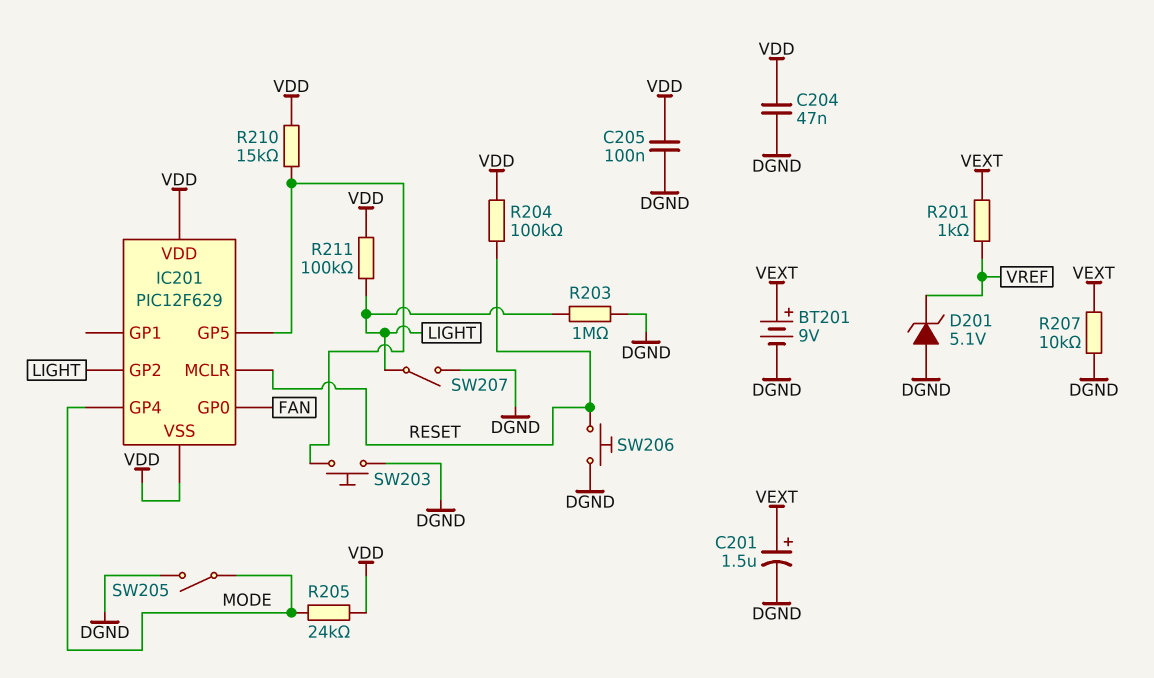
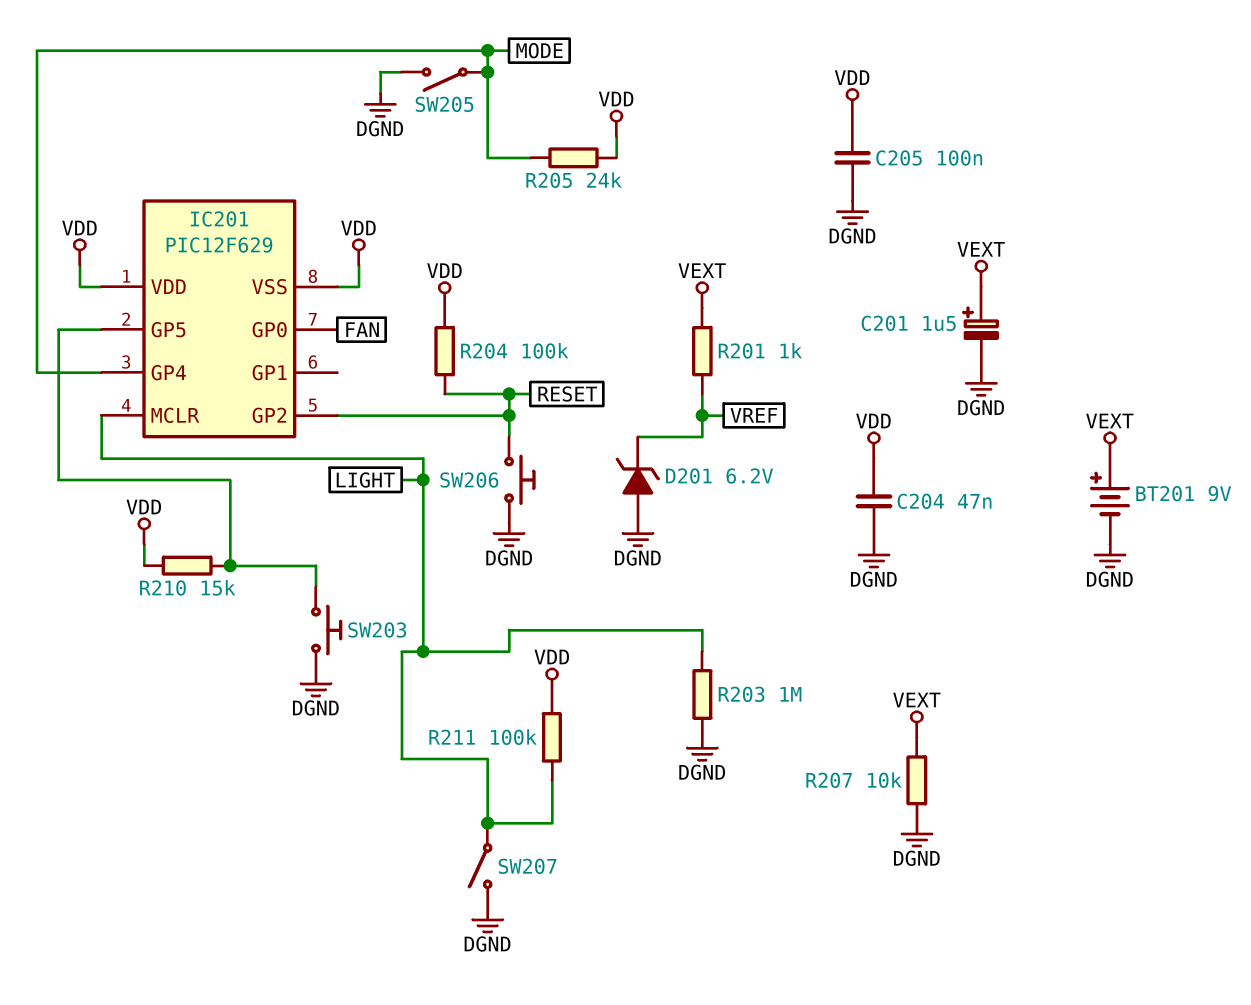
D201: zener 5.1V (A DGND, K VREF) -> zener 6.2V (A DGND, K VREF)
IC201 pin GP2: LIGHT -> RESET
IC201 pin MCLR: RESET -> LIGHT

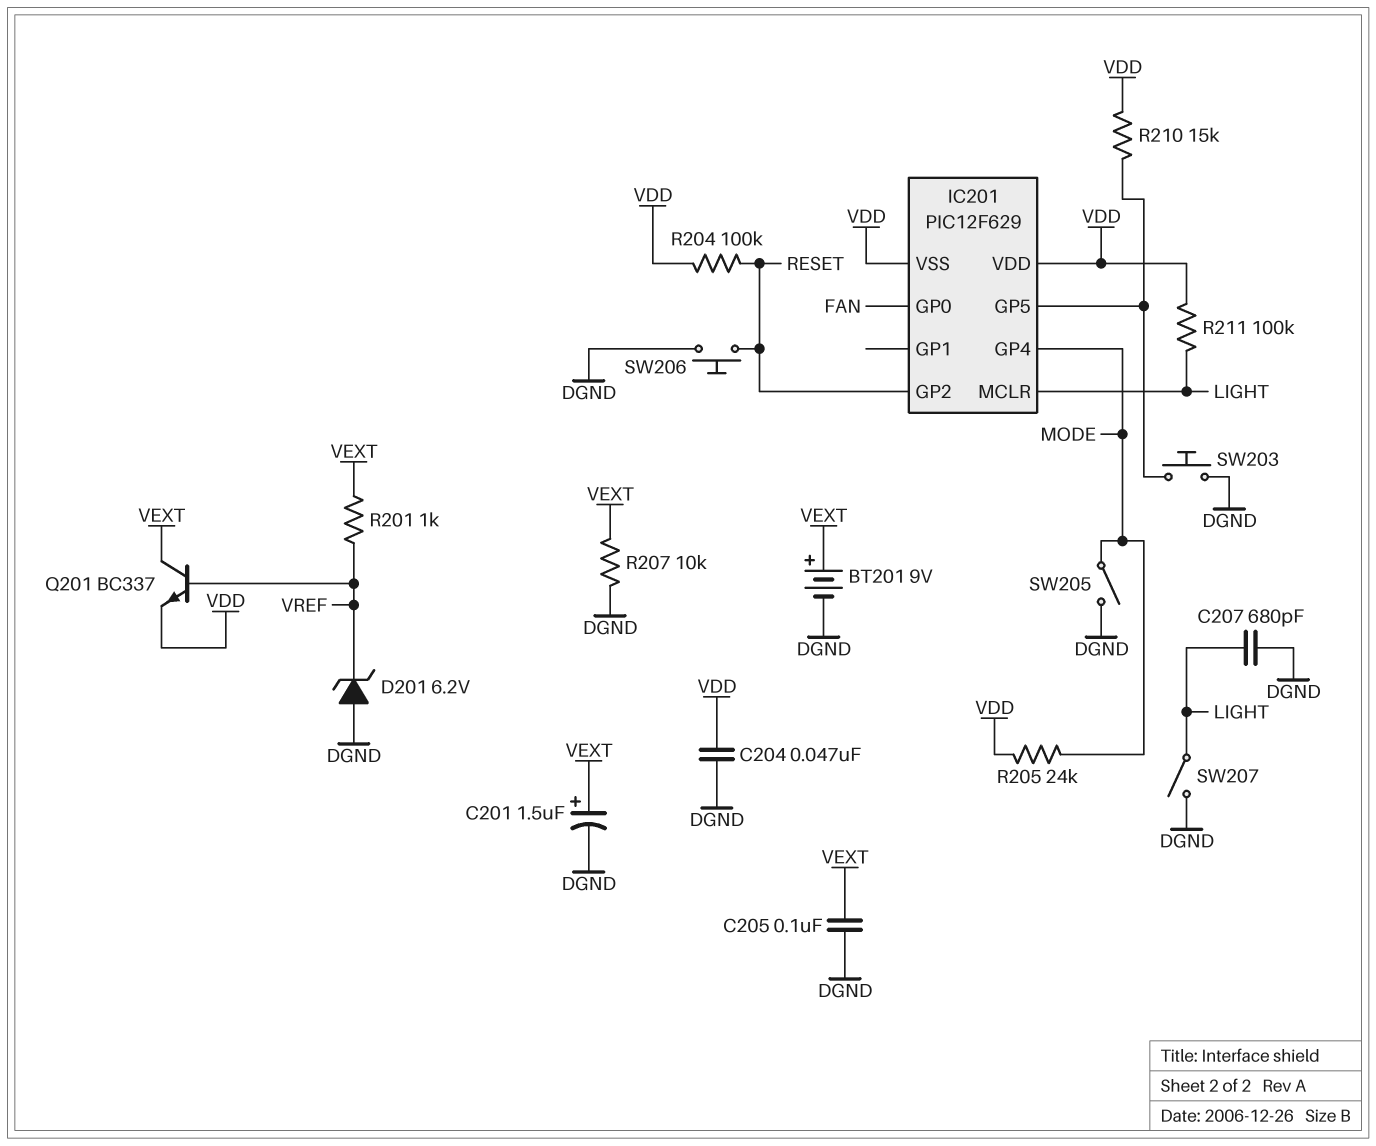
C205: 100nF (DGND, VDD) -> 100nF (DGND, VEXT)
C207: none -> 680pF (DGND, LIGHT)
Q201: none -> NPN BC337 (B VREF, C VEXT, E VDD)
R203: 1M (DGND, LIGHT) -> none

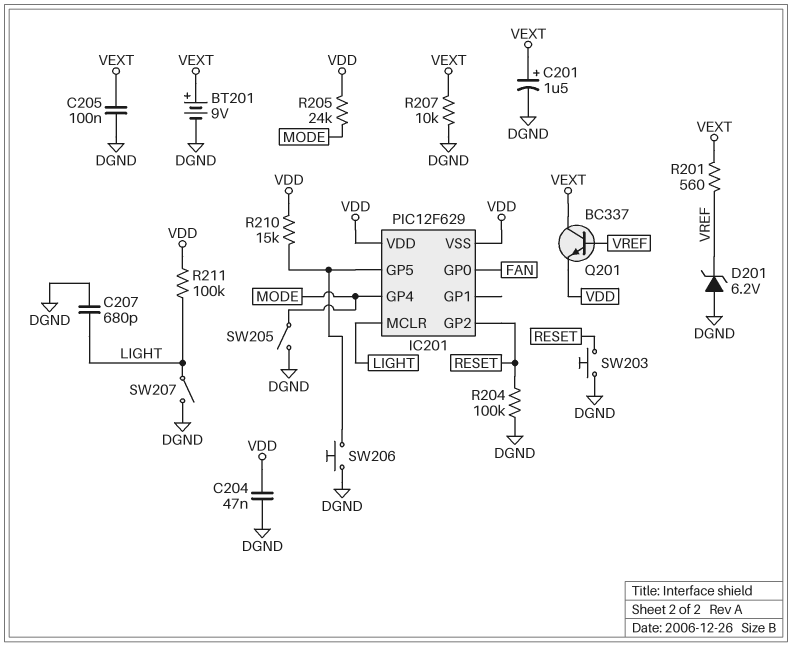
R201: 1k (VEXT, VREF) -> 560 (VEXT, VREF)
R204: 100k (RESET, VDD) -> 100k (DGND, RESET)
SW203: button (DGND, IC201/GP5) -> button (DGND, RESET)
SW206: button (DGND, RESET) -> button (DGND, IC201/GP5)

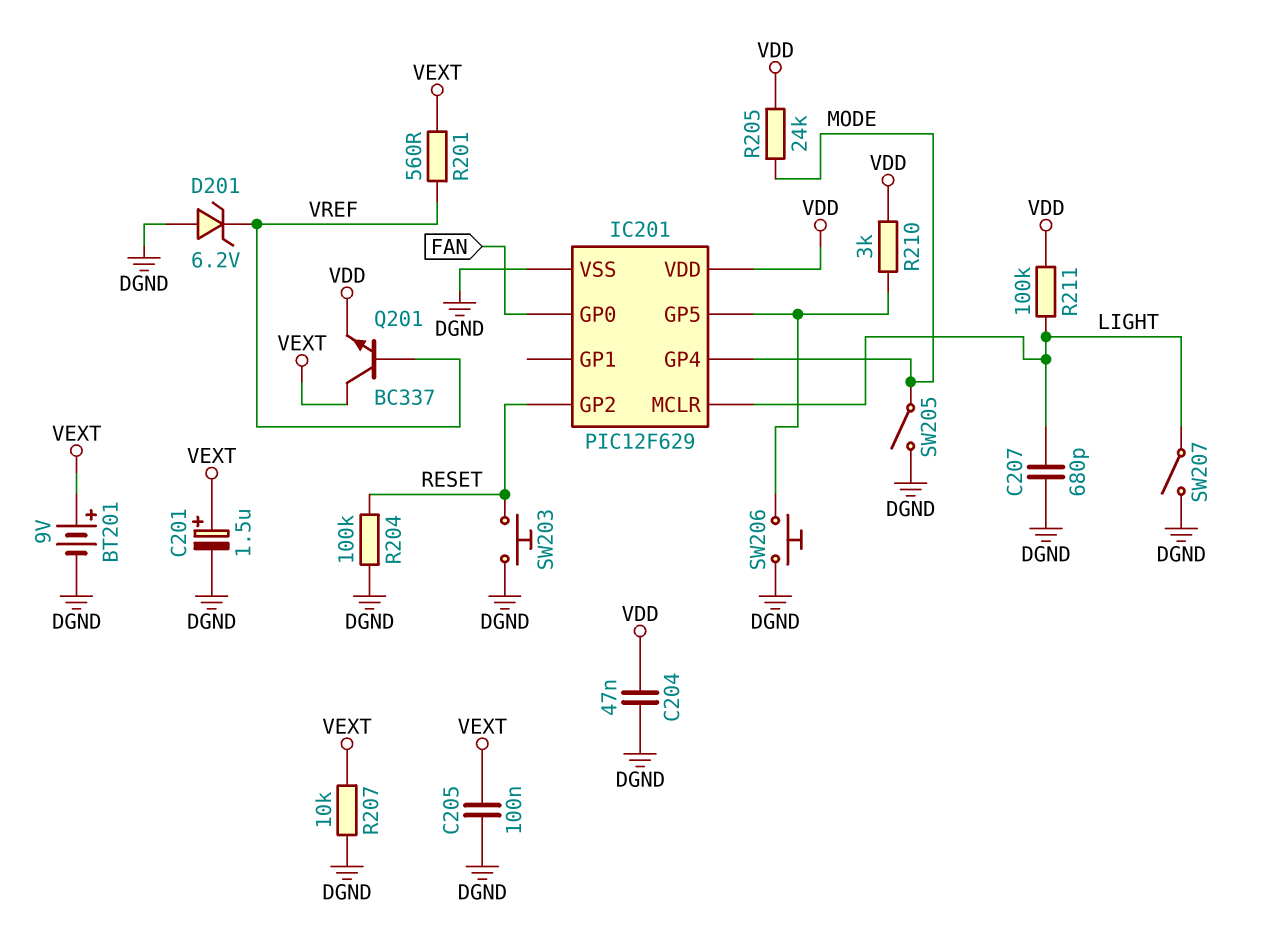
IC201 pin VSS: VDD -> DGND
R210: 15k (IC201/GP5, VDD) -> 3k (IC201/GP5, VDD)

